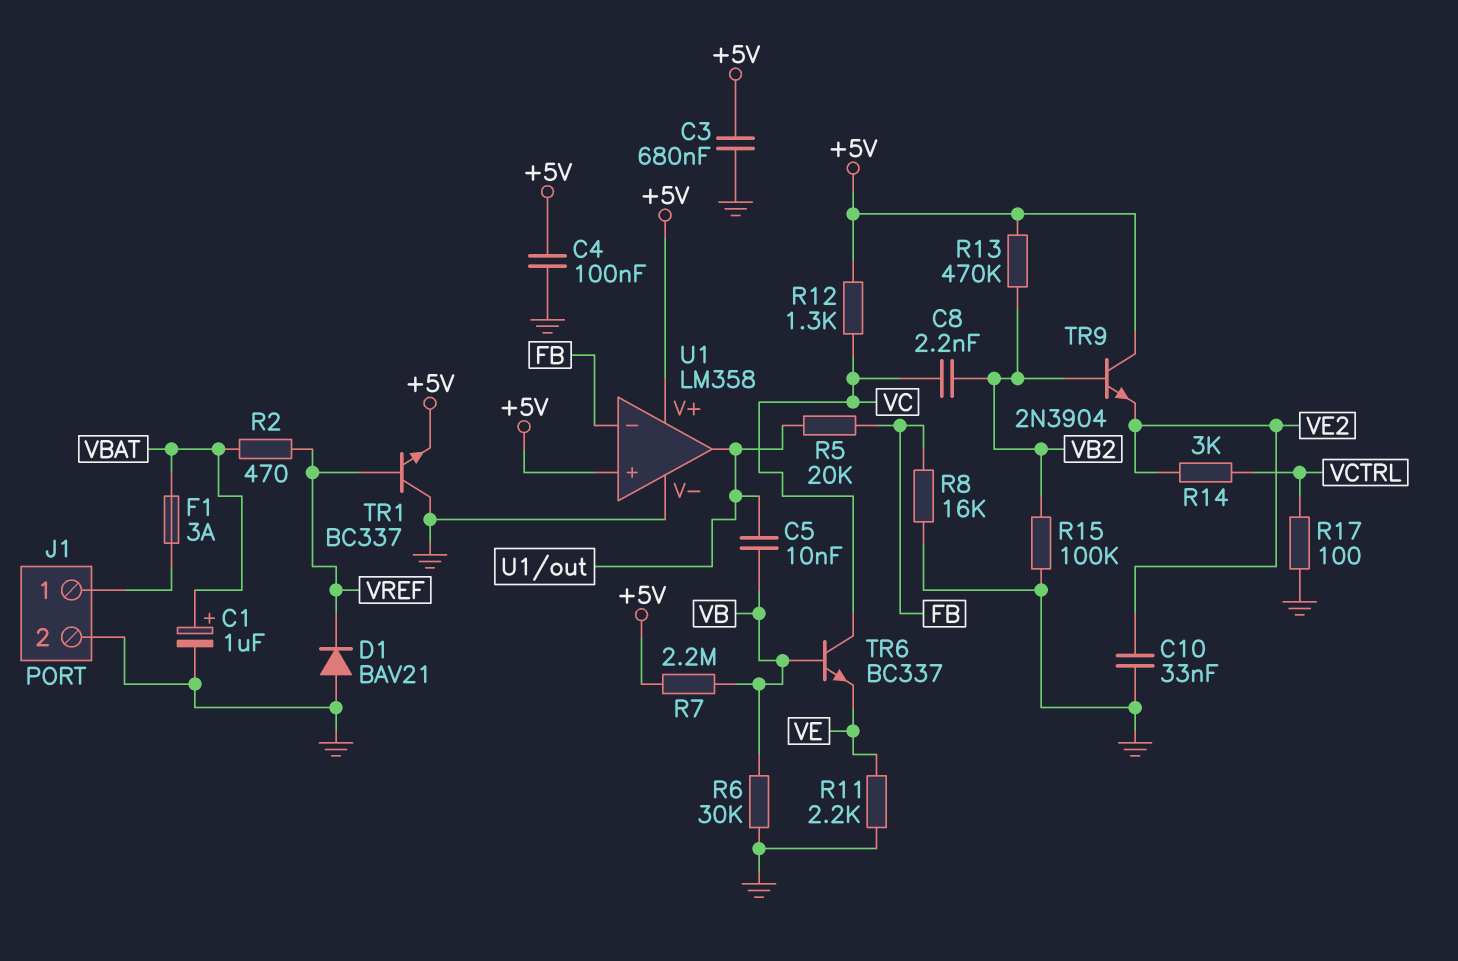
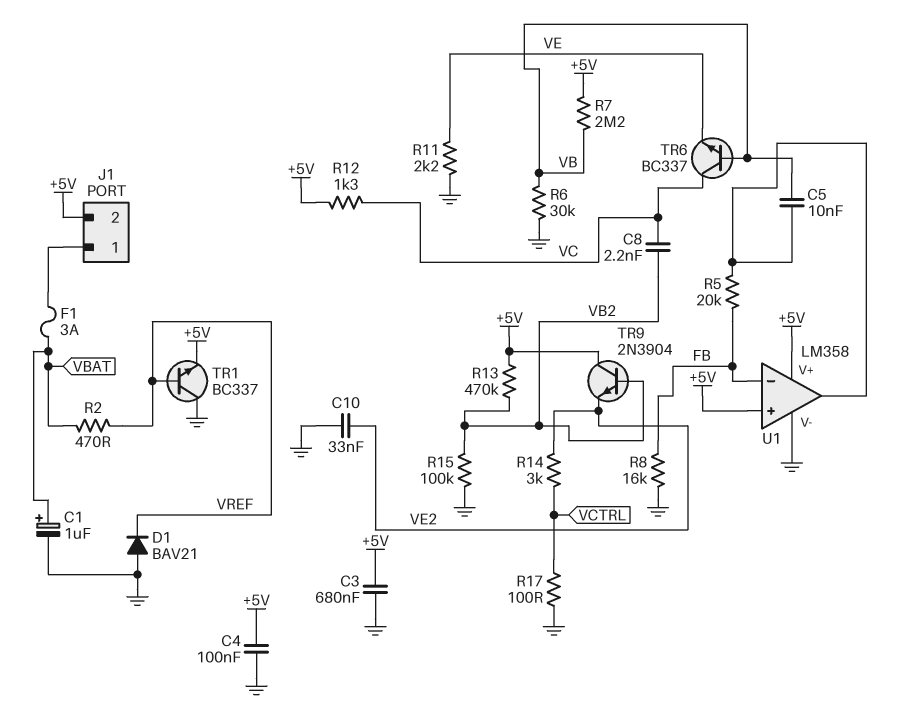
J1 pin 2: GND -> +5V

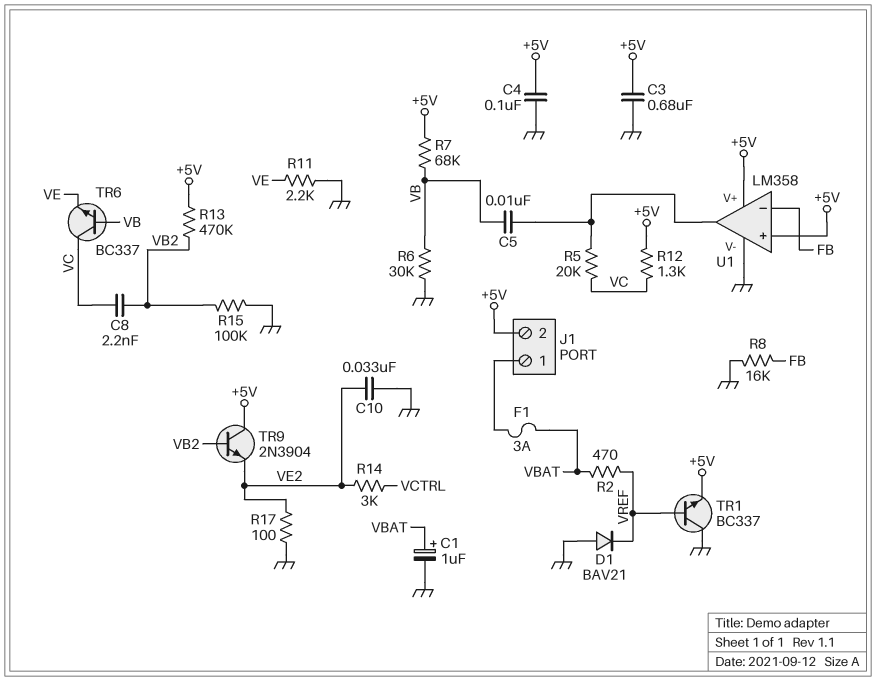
R5: 20k (FB, U1/out) -> 20k (U1/out, VC)
R7: 2.2M (+5V, VB) -> 68k (+5V, VB)
R17: 100 (GND, VCTRL) -> 100 (GND, VE2)

